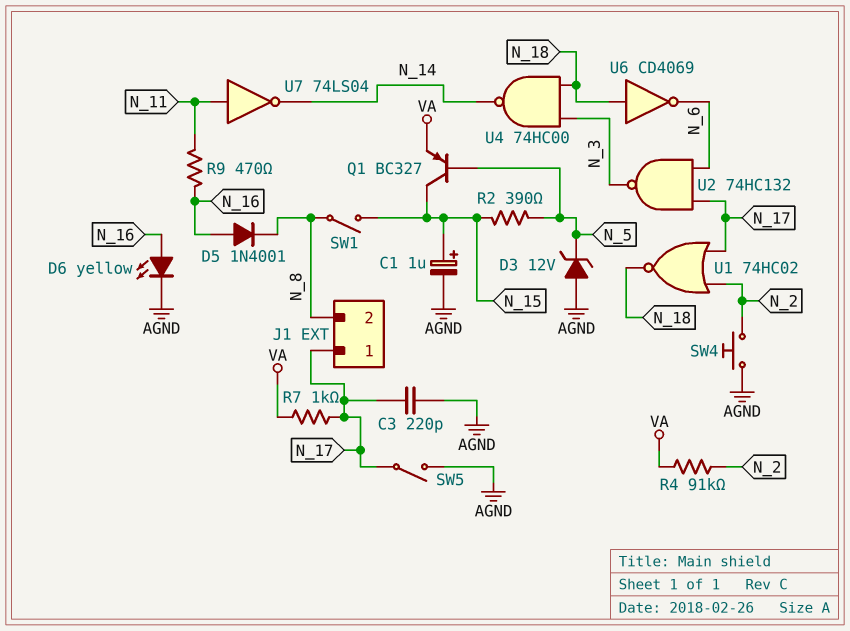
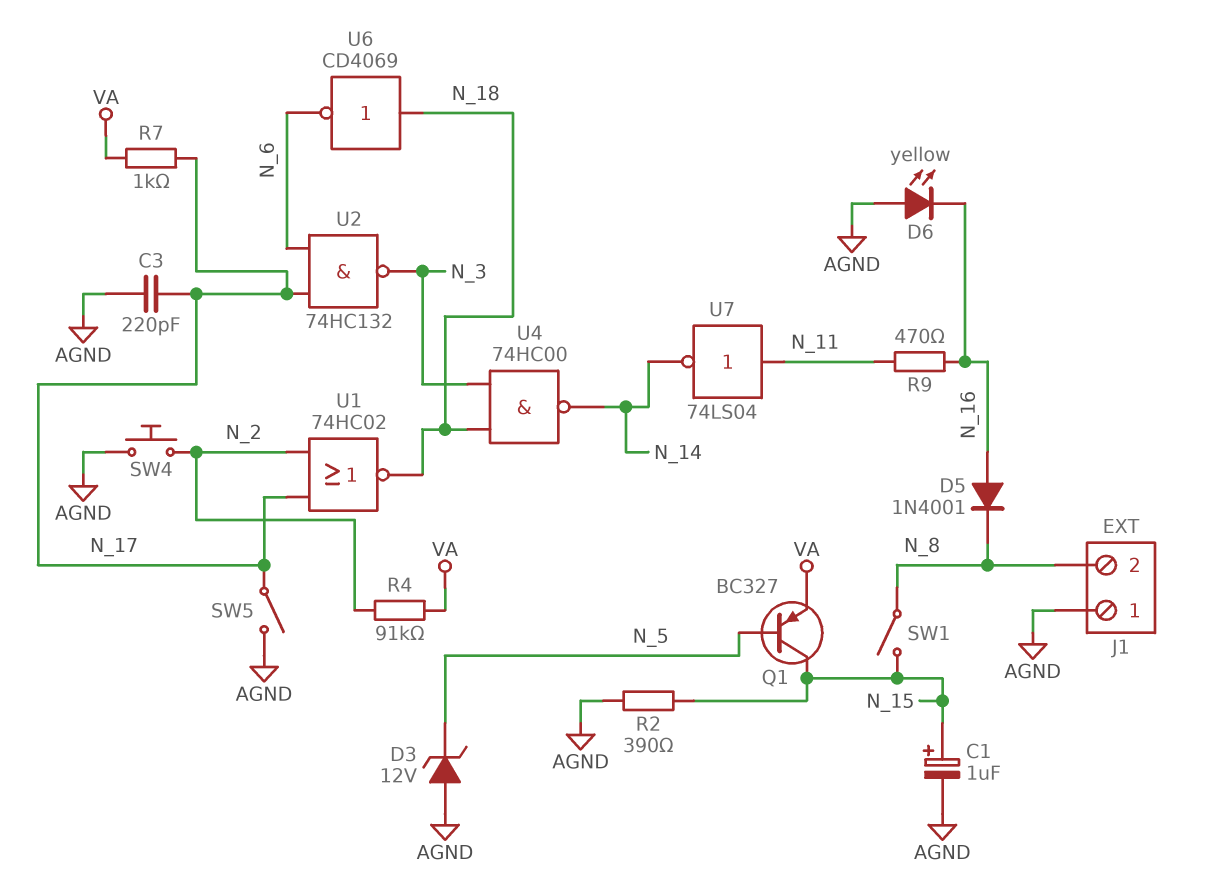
D6: LED yellow (A N_16, K AGND) -> LED yellow (A AGND, K N_16)
J1 pin 1: N_17 -> AGND
R2: 390 (N_5, N_15) -> 390 (AGND, N_15)

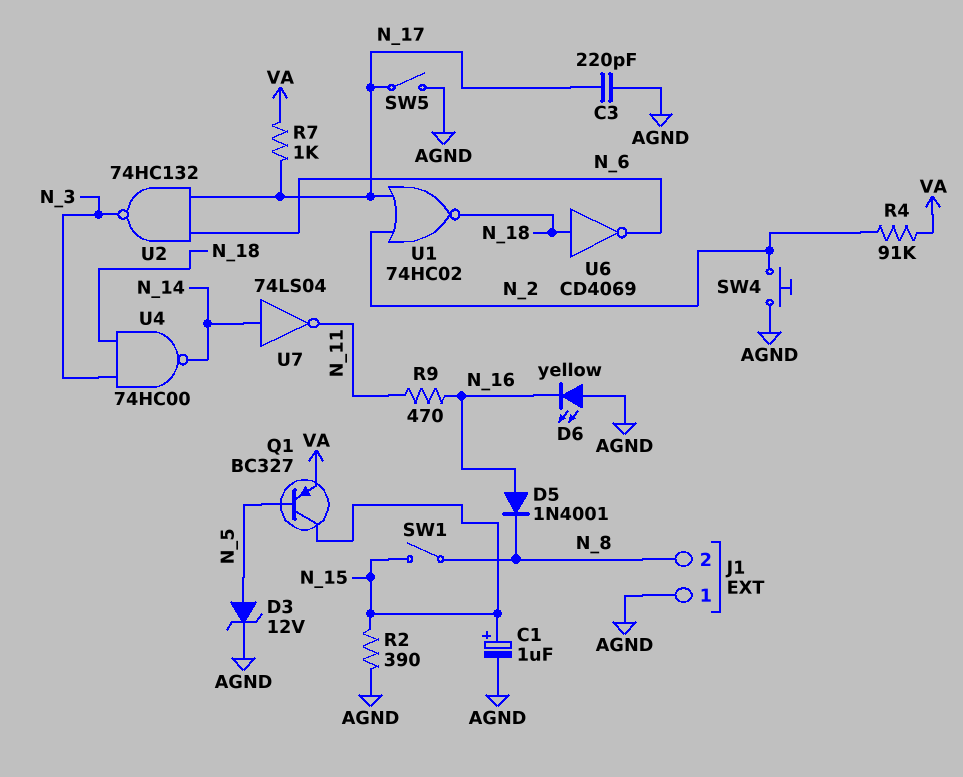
D3: zener 12V (A AGND, K N_5) -> zener 12V (A N_5, K AGND)
U7: NOT 74LS04 (in N_11, out N_14) -> NOT 74LS04 (in N_14, out N_11)

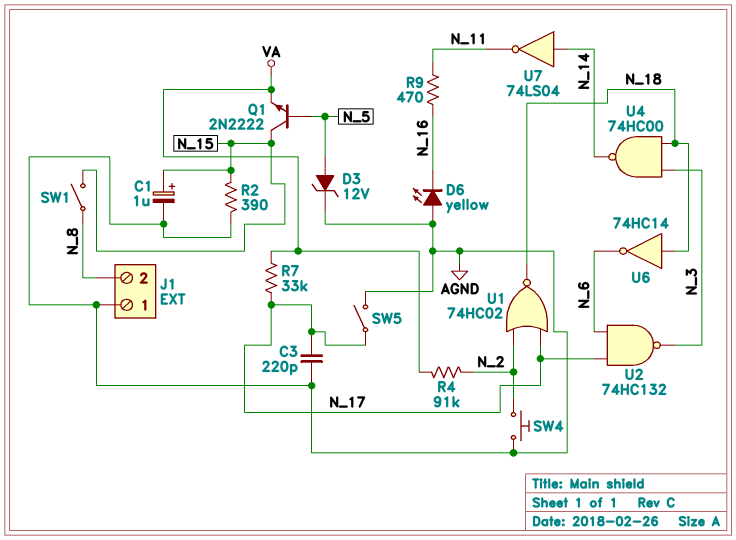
D5: diode 1N4001 (A N_16, K N_8) -> none
Q1: PNP BC327 (B N_5, C N_15, E VA) -> NPN 2N2222 (B N_5, C N_15, E VA)
R7: 1k (N_17, VA) -> 33k (N_17, VA)
U6: NOT CD4069 (in N_18, out N_6) -> NOT 74HC14 (in N_18, out N_6)

